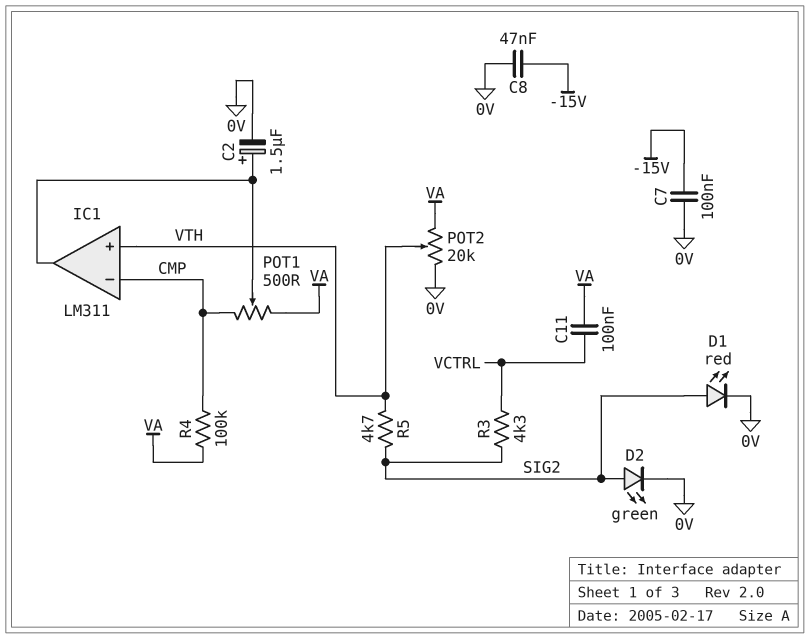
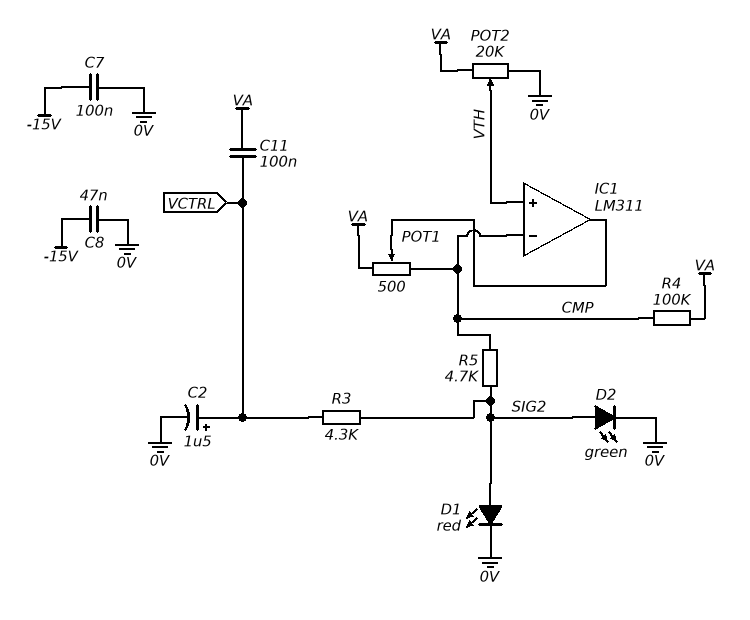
C2: 1.5uF (plus IC1/out, minus 0V) -> 1.5uF (plus VCTRL, minus 0V)
R5: 4.7k (SIG2, VTH) -> 4.7k (CMP, SIG2)

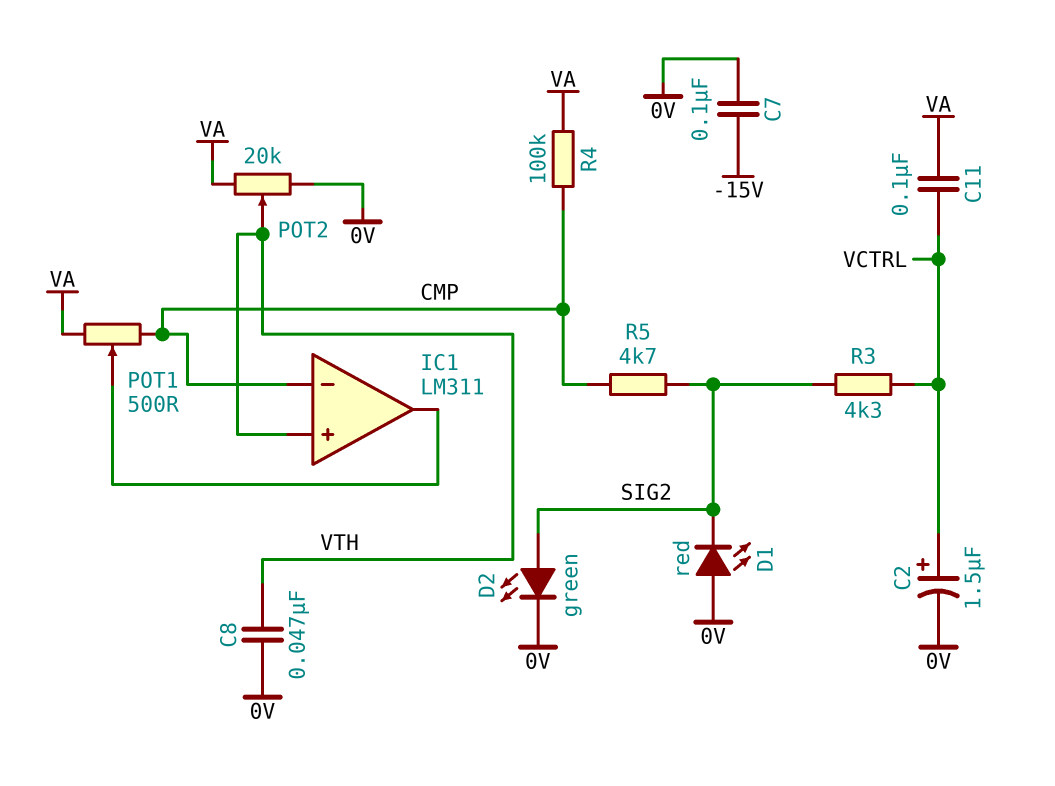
C8: 47nF (-15V, 0V) -> 47nF (0V, VTH)
D1: LED red (A SIG2, K 0V) -> LED red (A 0V, K SIG2)

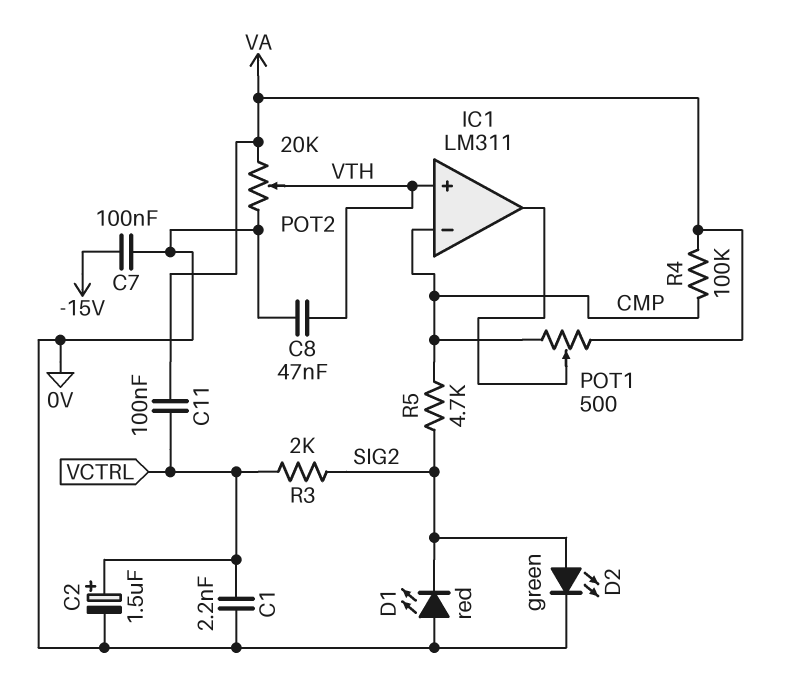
C1: none -> 2.2nF (0V, VCTRL)
R3: 4.3k (SIG2, VCTRL) -> 2k (SIG2, VCTRL)

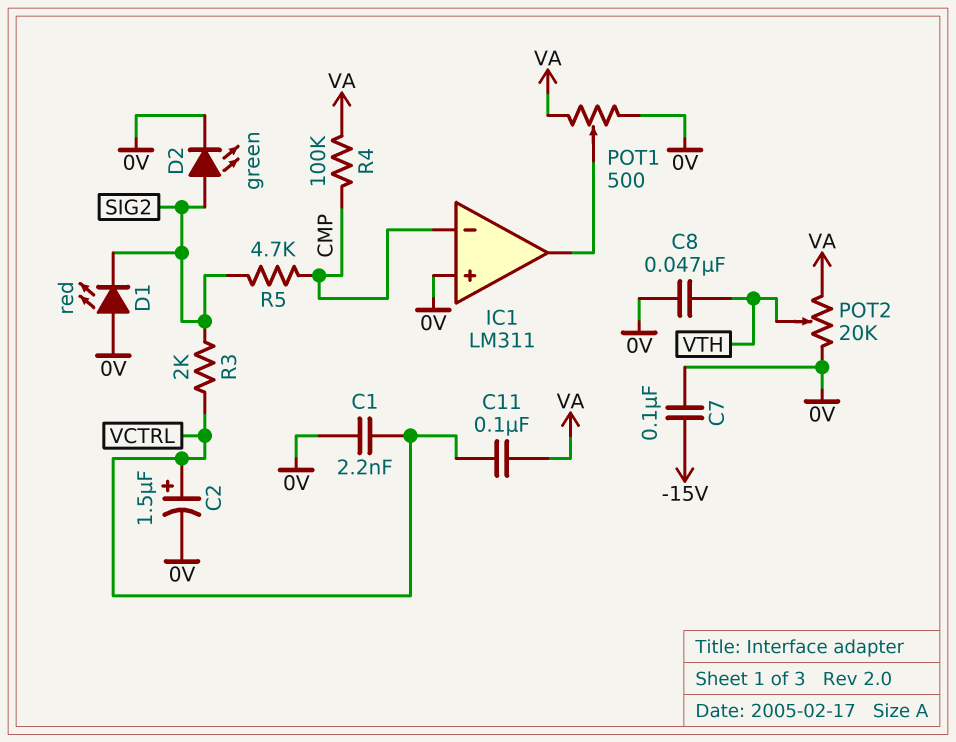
IC1 pin in+: VTH -> 0V
POT1: 500 (CMP, VA, wiper IC1/out) -> 500 (0V, VA, wiper IC1/out)

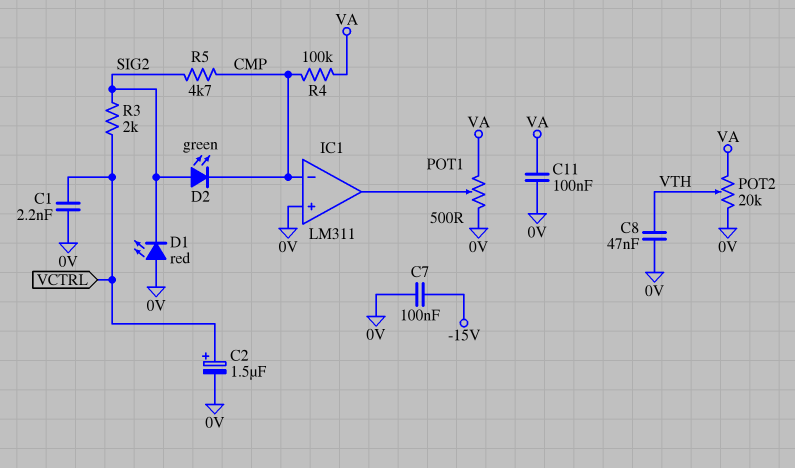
C11: 100nF (VA, VCTRL) -> 100nF (0V, VA)
D2: LED green (A SIG2, K 0V) -> LED green (A SIG2, K CMP)

